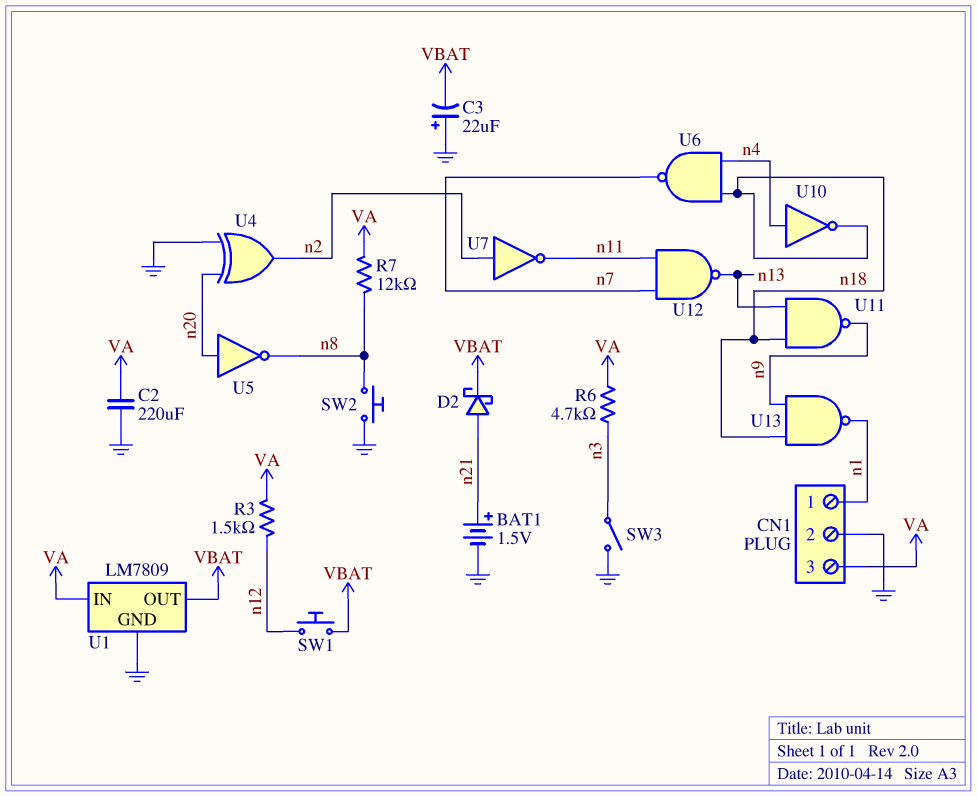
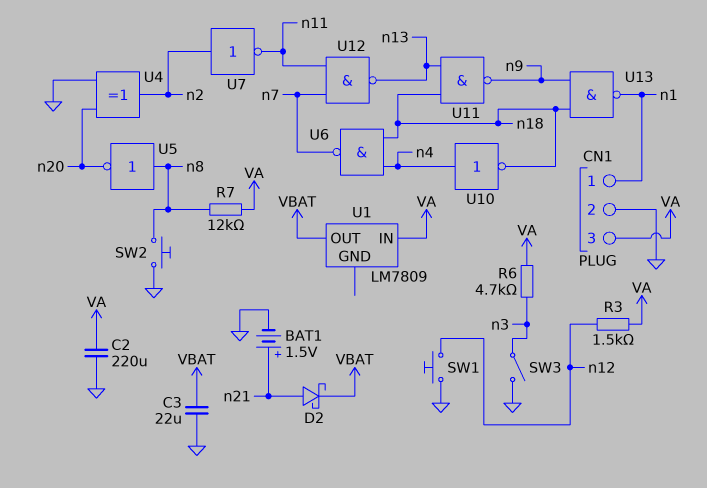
C3: 22uF (plus GND, minus VBAT) -> 22uF (GND, VBAT)
SW1: button (VBAT, n12) -> button (GND, n12)
U1 pin GND: GND -> none
U5: NOT (in n20, out n8) -> NOT (in n8, out n20)

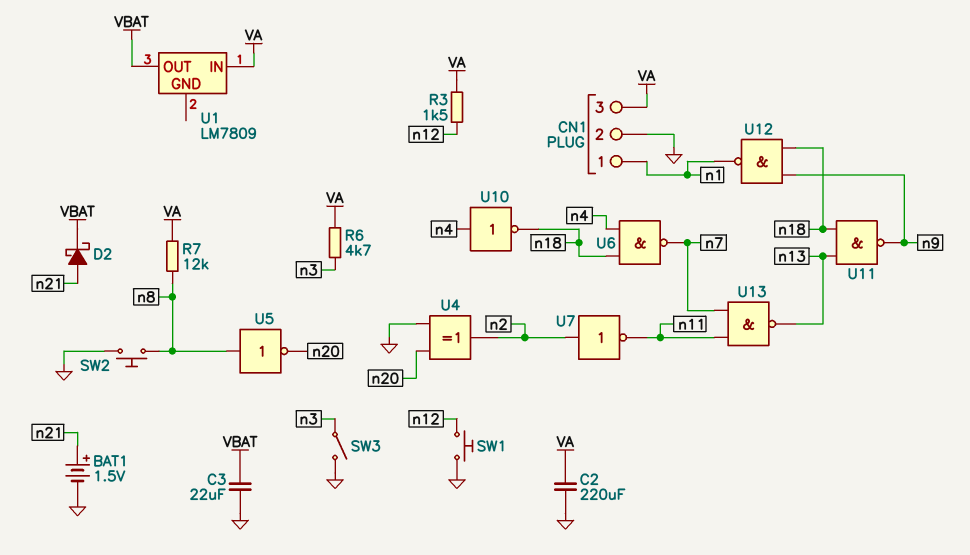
U12: NAND (in n7, in n11, out n13) -> NAND (in n9, in n18, out n1)
U13: NAND (in n9, in n18, out n1) -> NAND (in n7, in n11, out n13)

